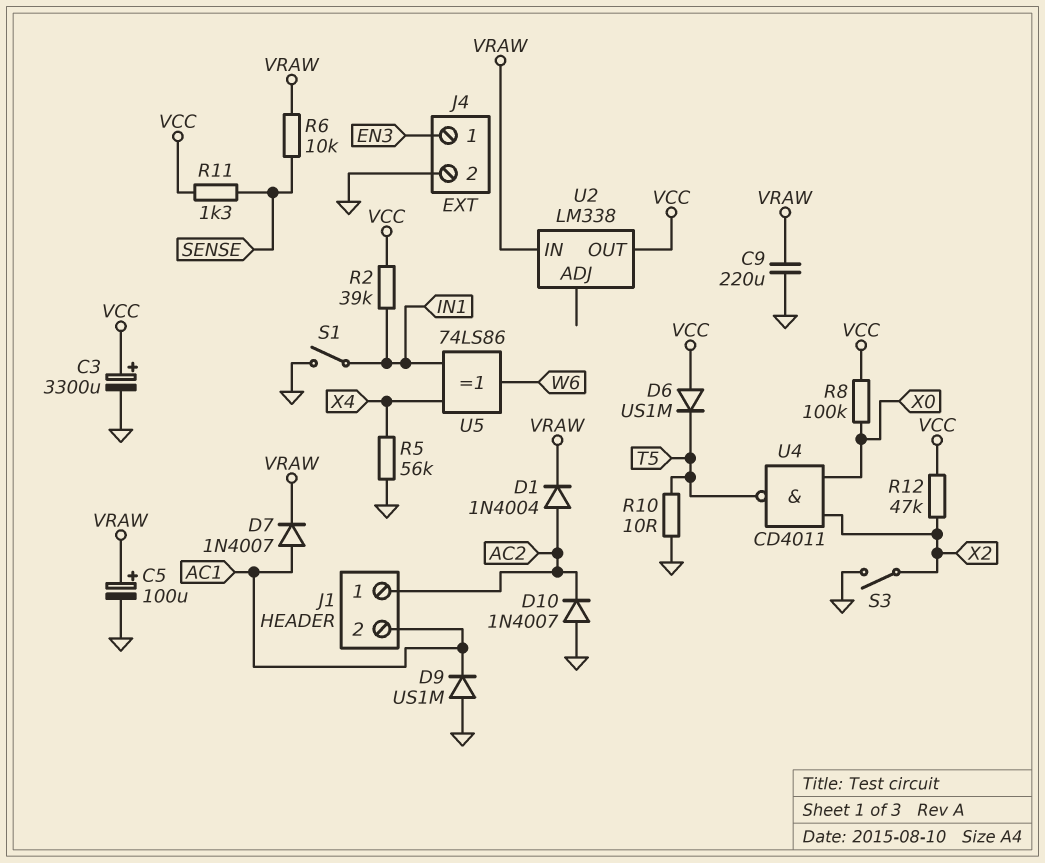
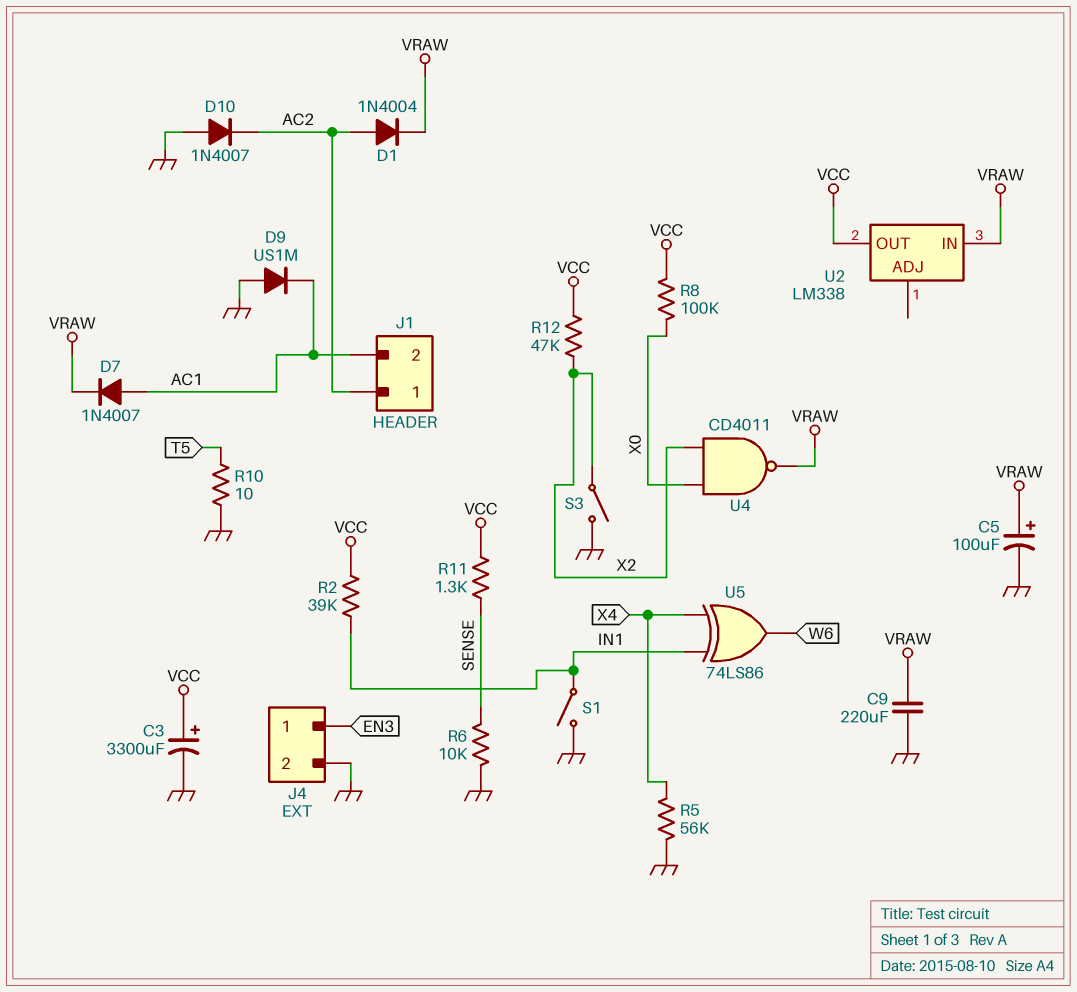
D6: diode US1M (A VCC, K T5) -> none
R6: 10k (SENSE, VRAW) -> 10k (GND, SENSE)
U4: NAND CD4011 (in X0, in X2, out T5) -> NAND CD4011 (in X0, in X2, out VRAW)

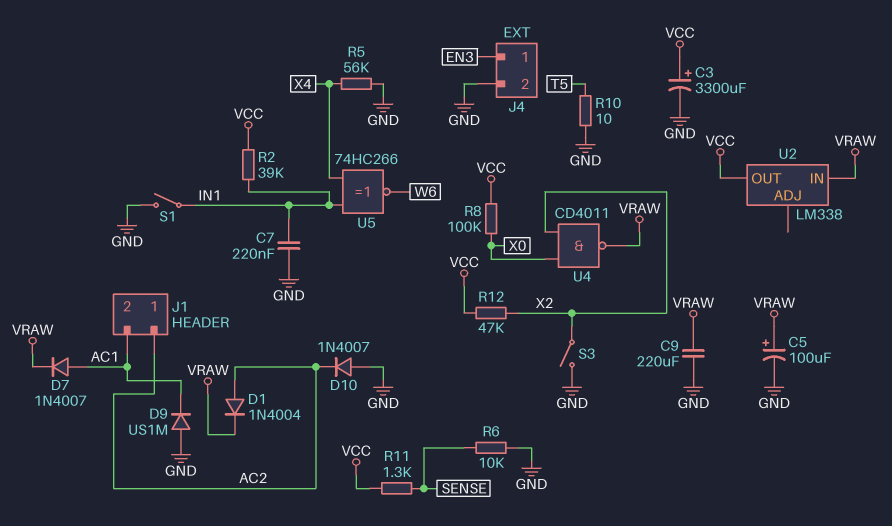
C7: none -> 220nF (GND, IN1)
U5: XOR 74LS86 (in IN1, in X4, out W6) -> XNOR 74HC266 (in IN1, in X4, out W6)

